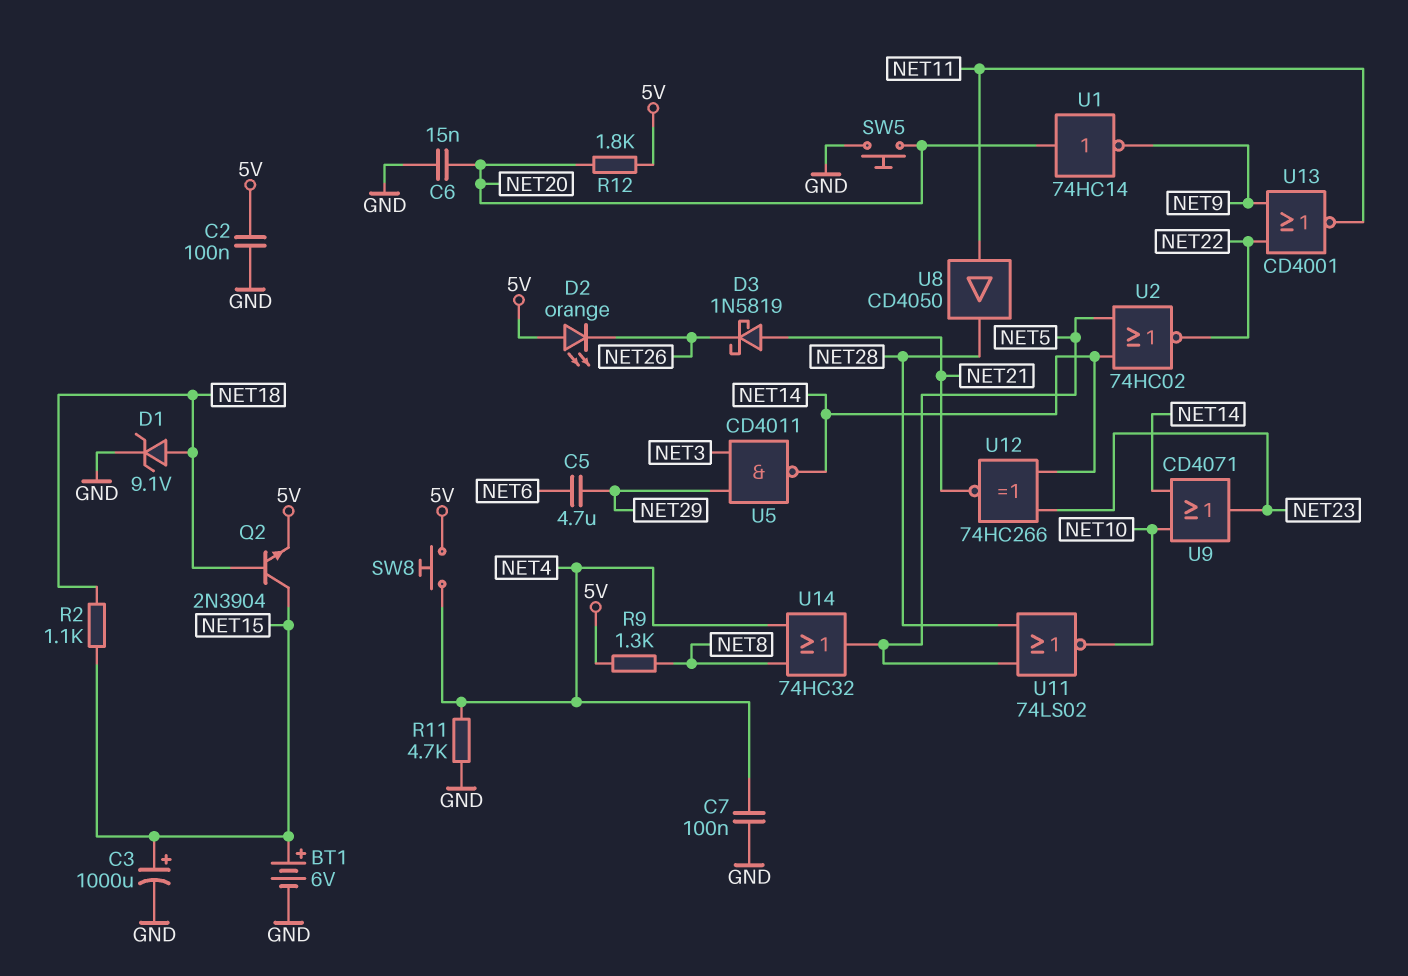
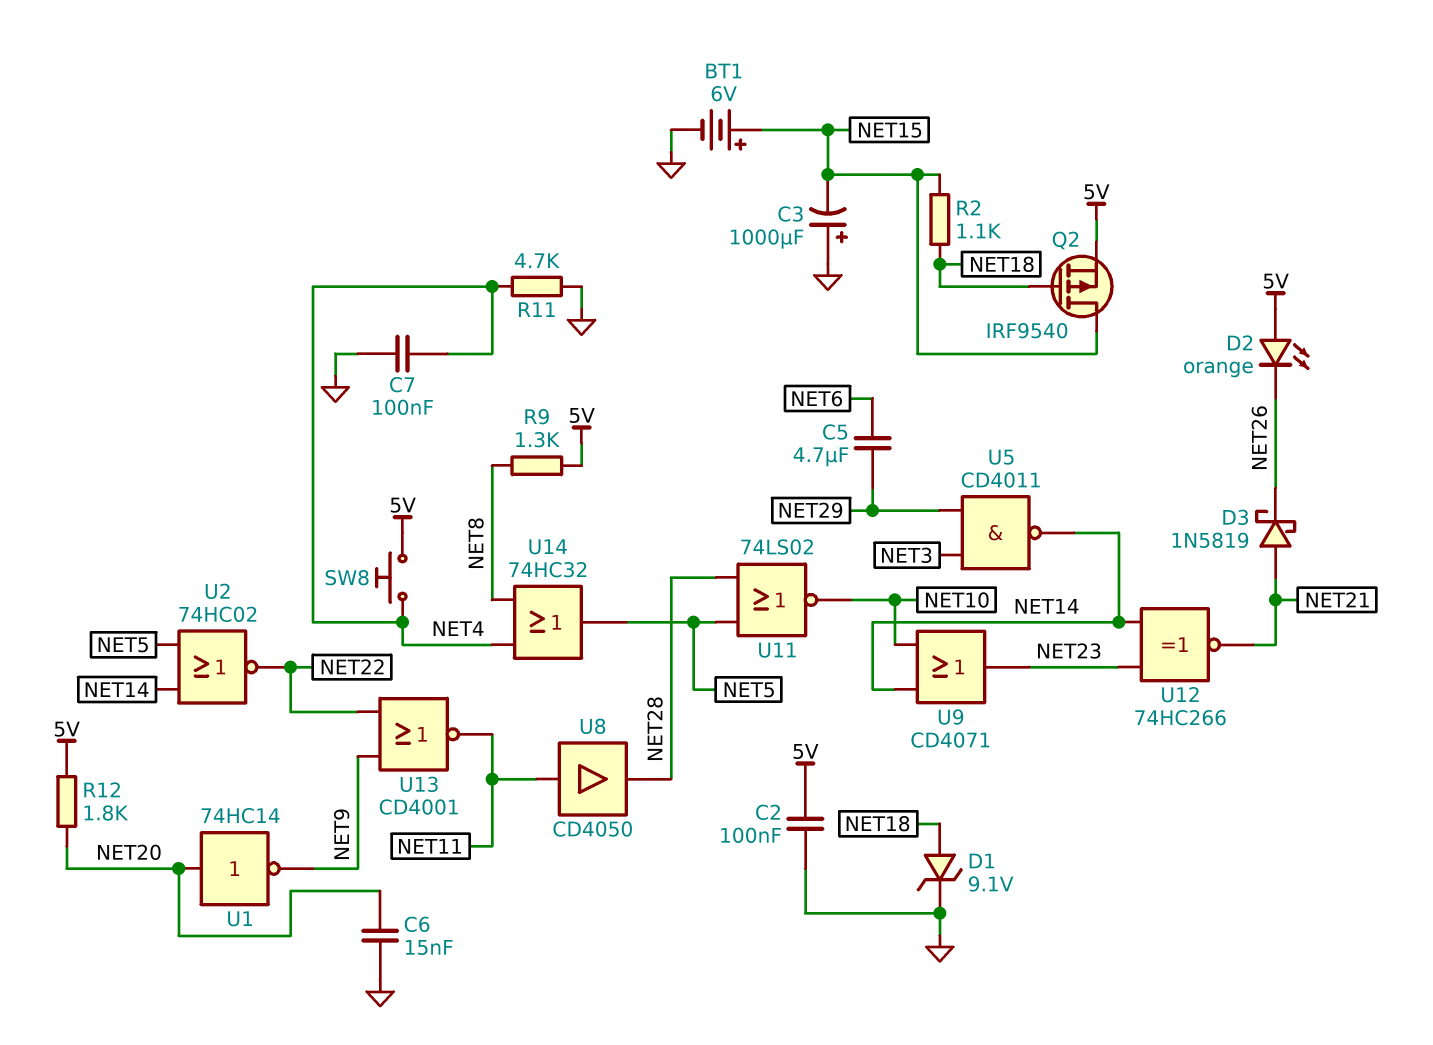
C3: 1000uF (plus NET15, minus GND) -> 1000uF (plus GND, minus NET15)
Q2: NPN 2N3904 (B NET18, C NET15, E 5V) -> PMOS IRF9540 (G NET18, D NET15, S 5V)
SW5: button (GND, NET20) -> none

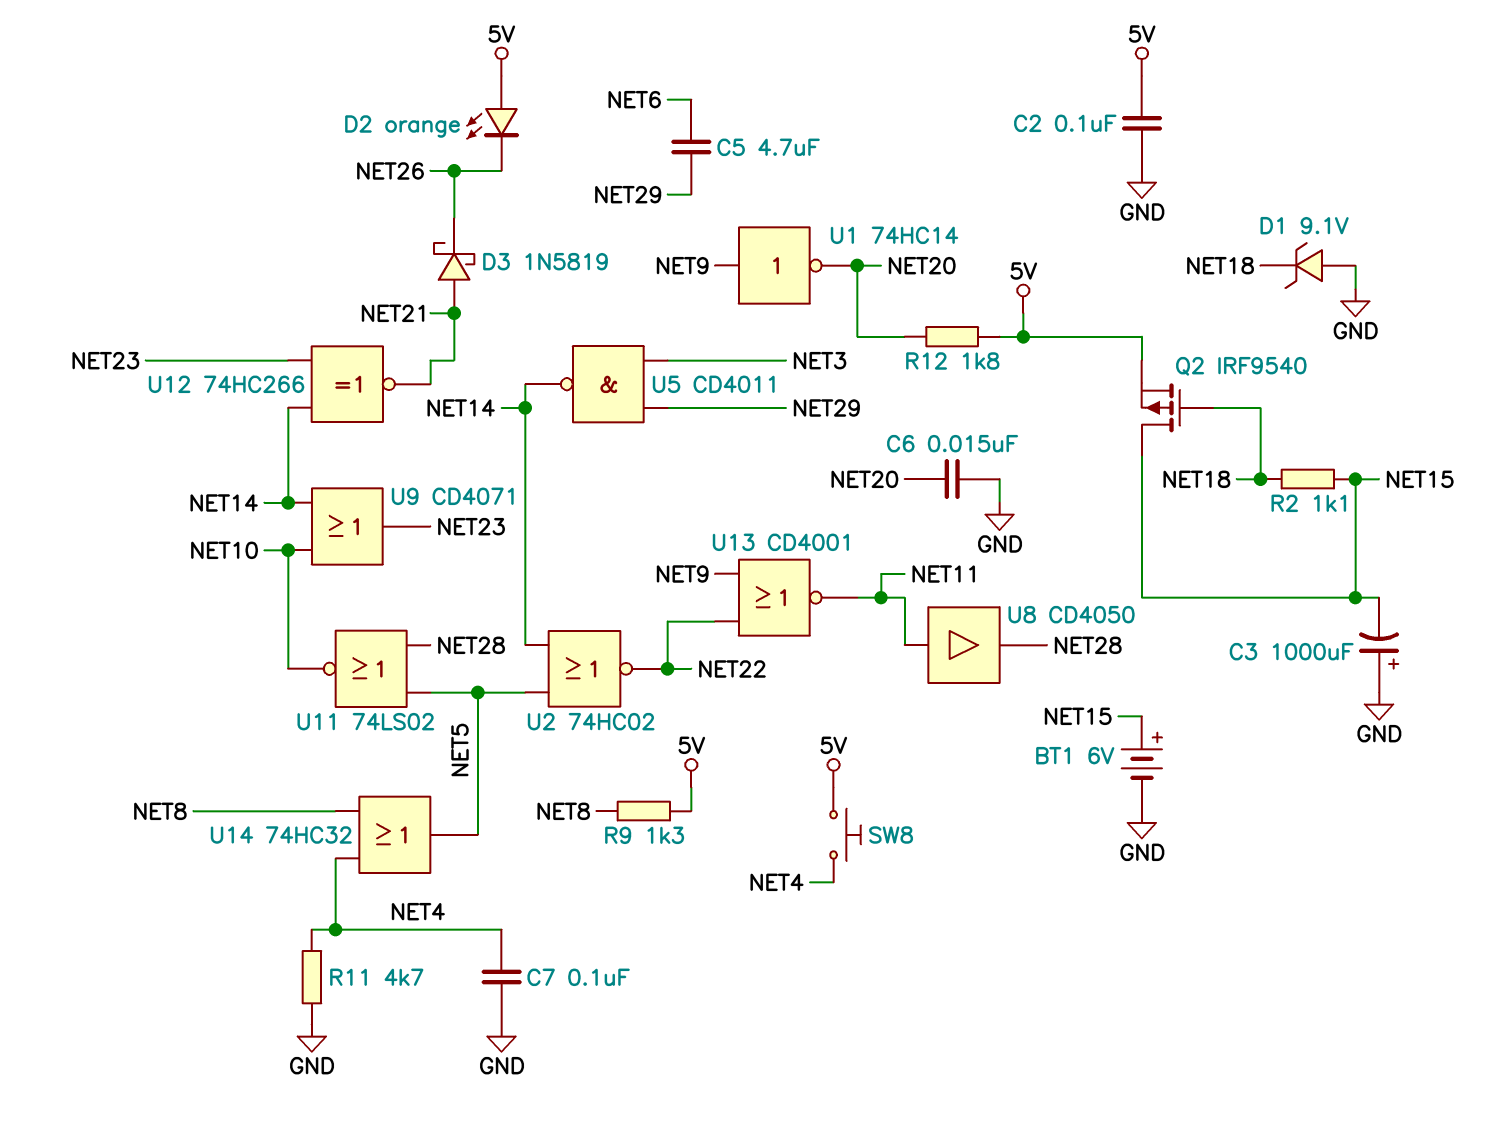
D1: zener 9.1V (A NET18, K GND) -> zener 9.1V (A GND, K NET18)
U1: NOT 74HC14 (in NET20, out NET9) -> NOT 74HC14 (in NET9, out NET20)

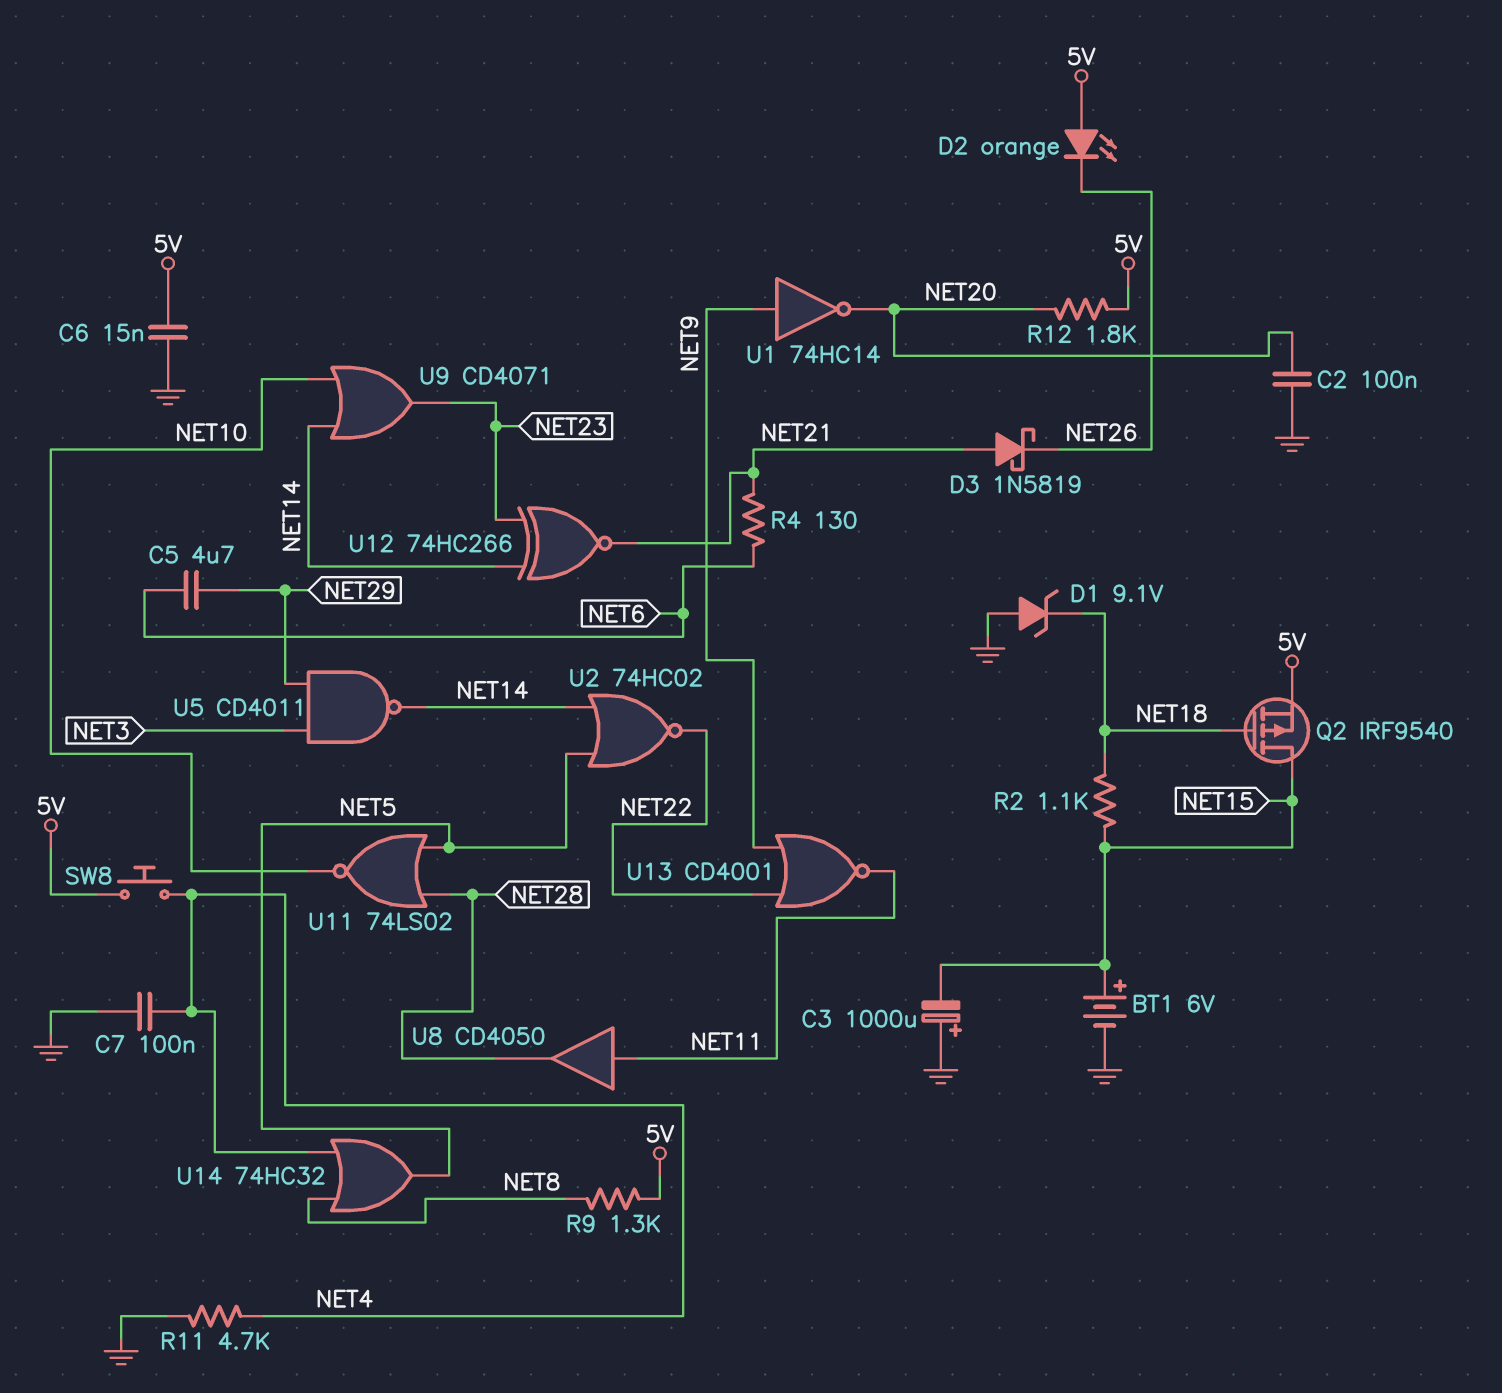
C2: 100nF (5V, GND) -> 100nF (GND, NET20)
C6: 15nF (GND, NET20) -> 15nF (5V, GND)
R4: none -> 130 (NET6, NET21)

